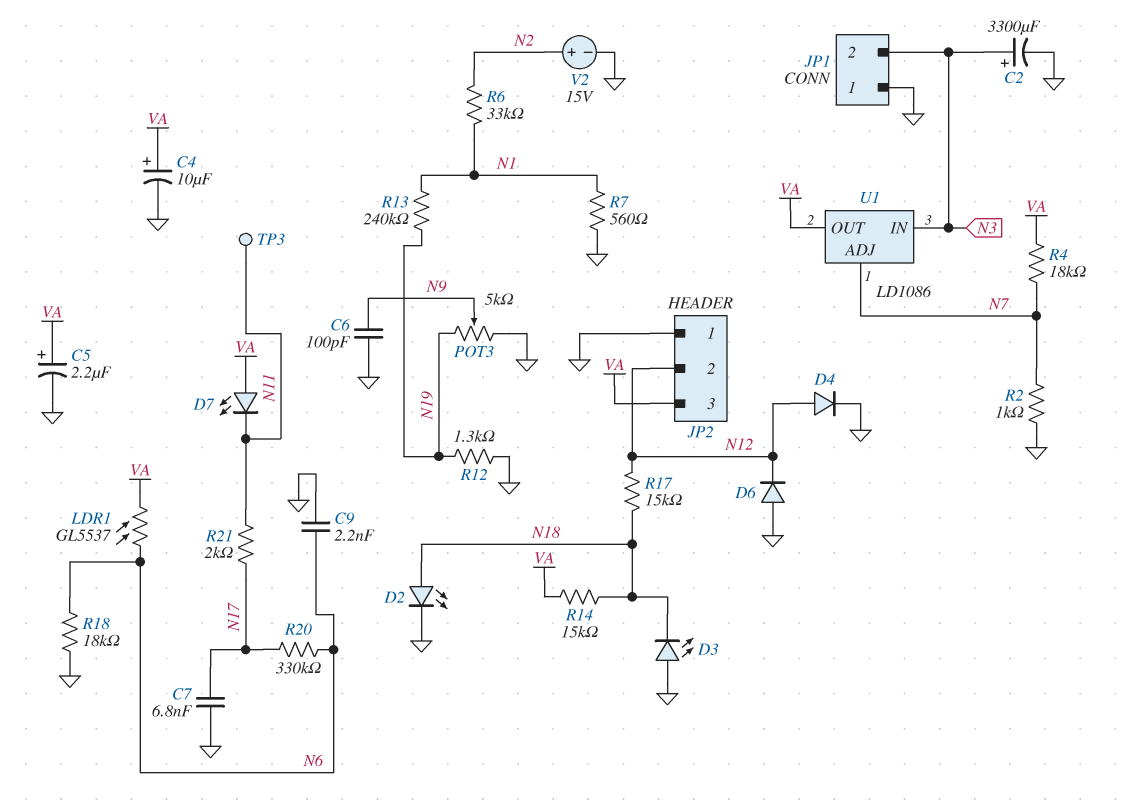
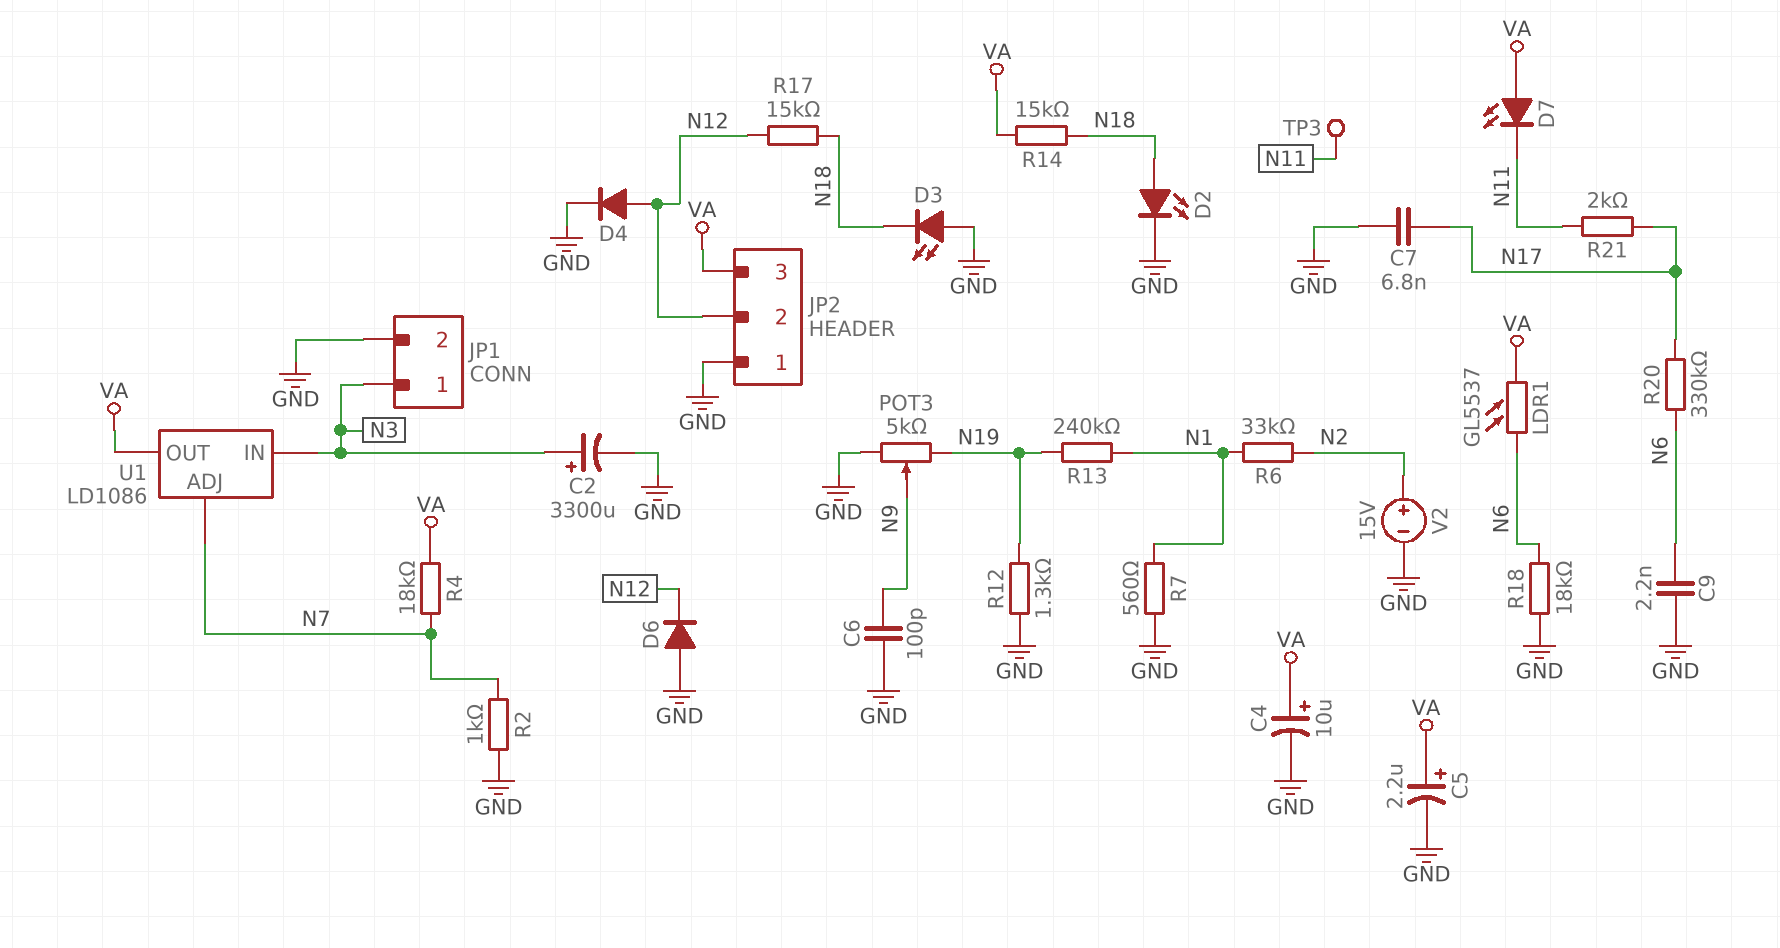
JP1 pin 1: GND -> N3
JP1 pin 2: N3 -> GND

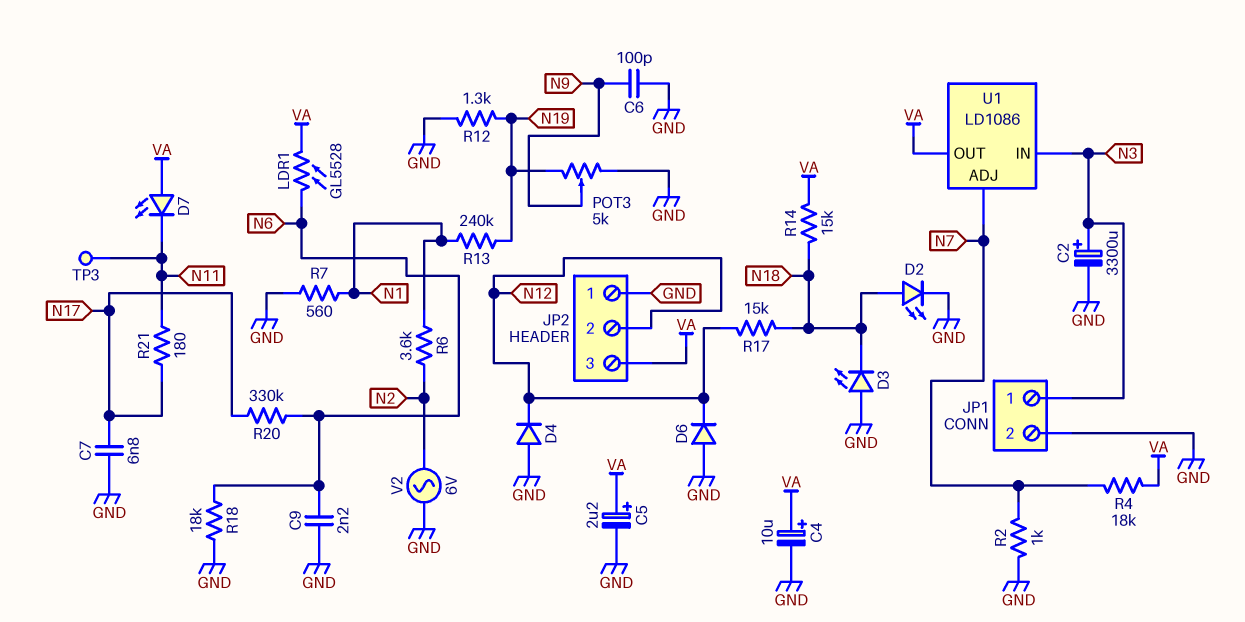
D4: diode (A N12, K GND) -> diode (A GND, K N12)
LDR1: GL5537 (N6, VA) -> GL5528 (N6, VA)
R6: 33k (N1, N2) -> 3.6k (N1, N2)
R21: 2k (N11, N17) -> 180 (N11, N17)
V2: 15V (plus N2, minus GND) -> AC 6V (GND, N2)

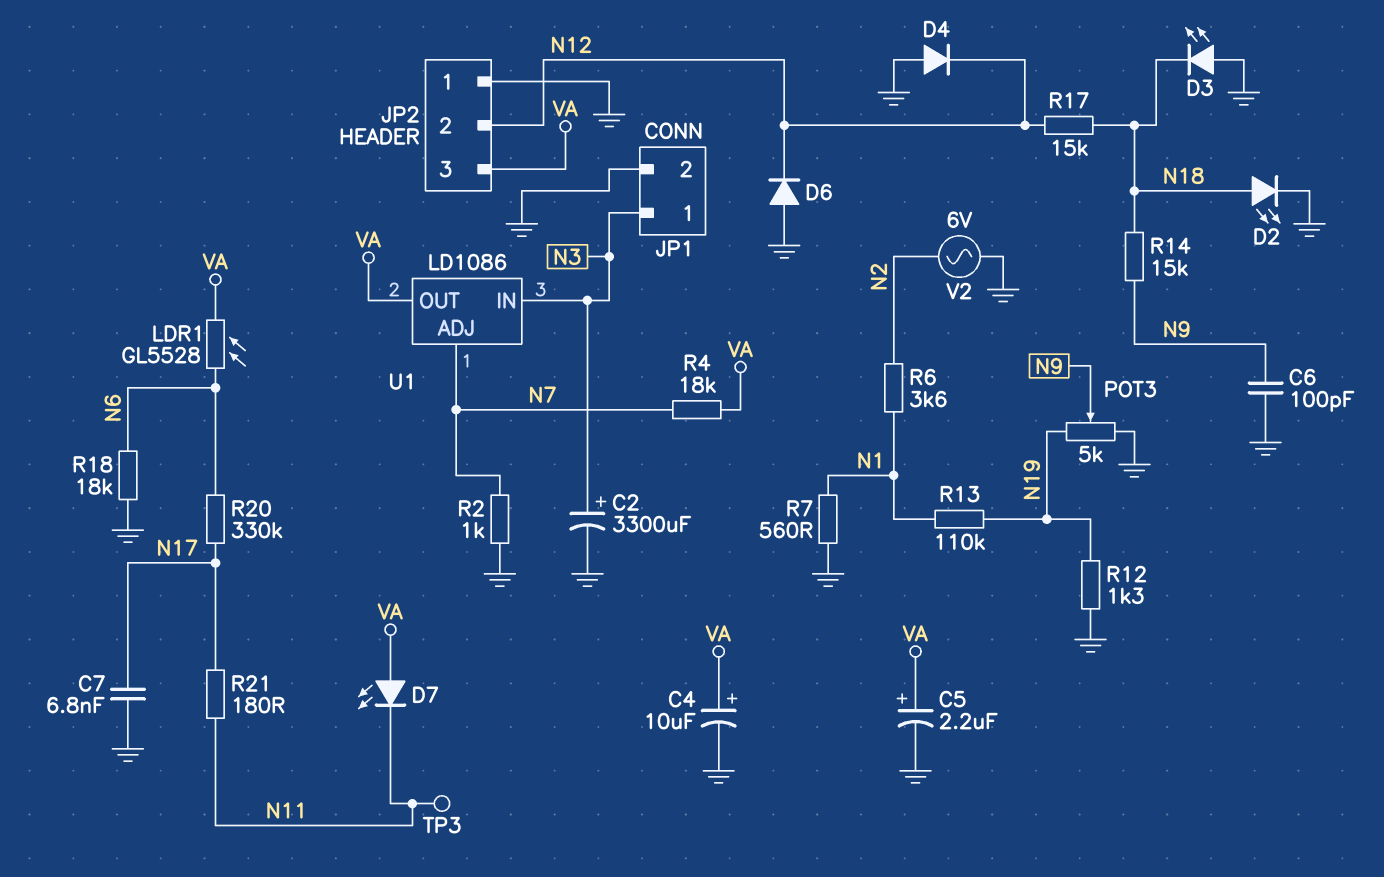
C9: 2.2nF (GND, N6) -> none
R13: 240k (N1, N19) -> 110k (N1, N19)
R14: 15k (N18, VA) -> 15k (N9, N18)

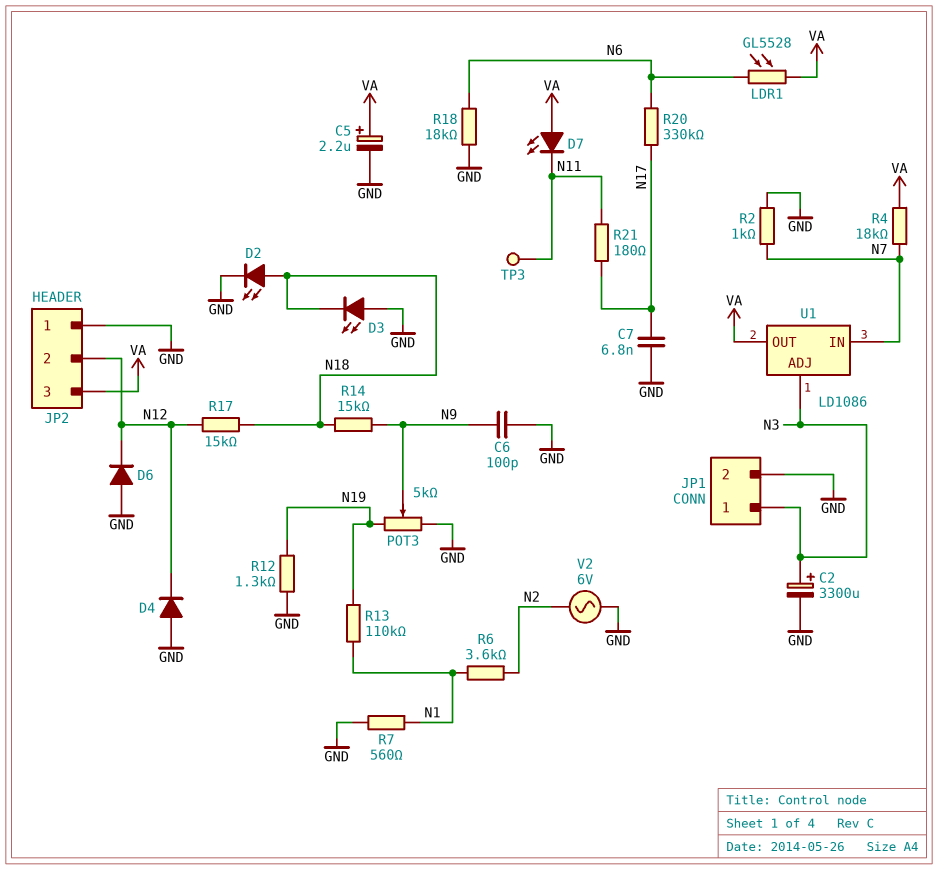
C4: 10uF (plus VA, minus GND) -> none
U1 pin ADJ: N7 -> N3
U1 pin IN: N3 -> N7

